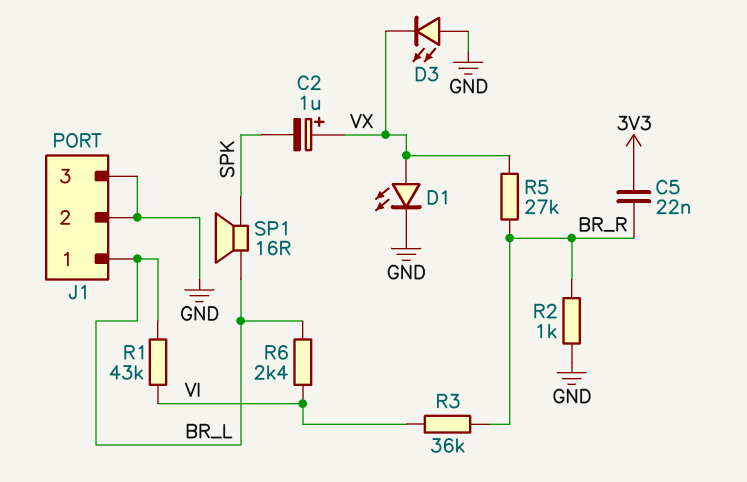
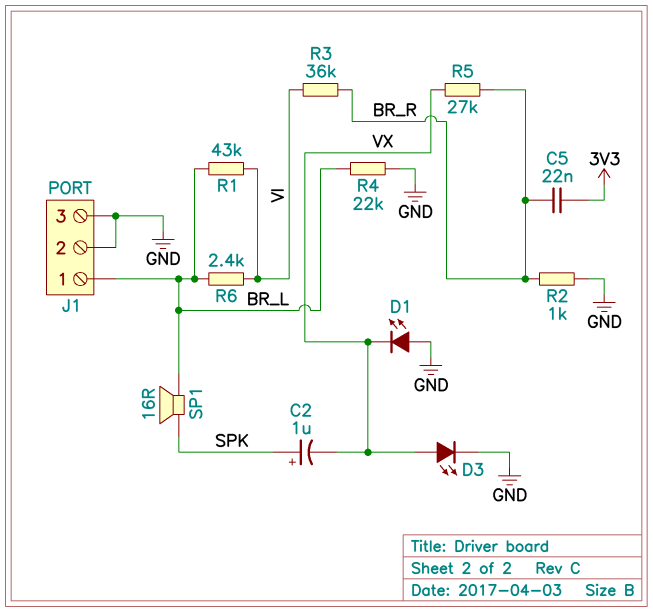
C2: 1uF (plus VX, minus SPK) -> 1uF (plus SPK, minus VX)
D1: LED (A VX, K GND) -> LED (A GND, K VX)
D3: LED (A GND, K VX) -> LED (A VX, K GND)
R4: none -> 22k (BR_L, GND)

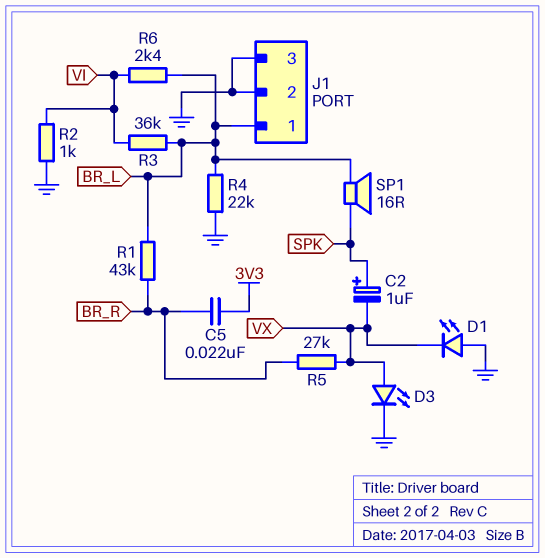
R1: 43k (BR_L, VI) -> 43k (BR_L, BR_R)
R2: 1k (BR_R, GND) -> 1k (GND, VI)
R3: 36k (BR_R, VI) -> 36k (BR_L, VI)

